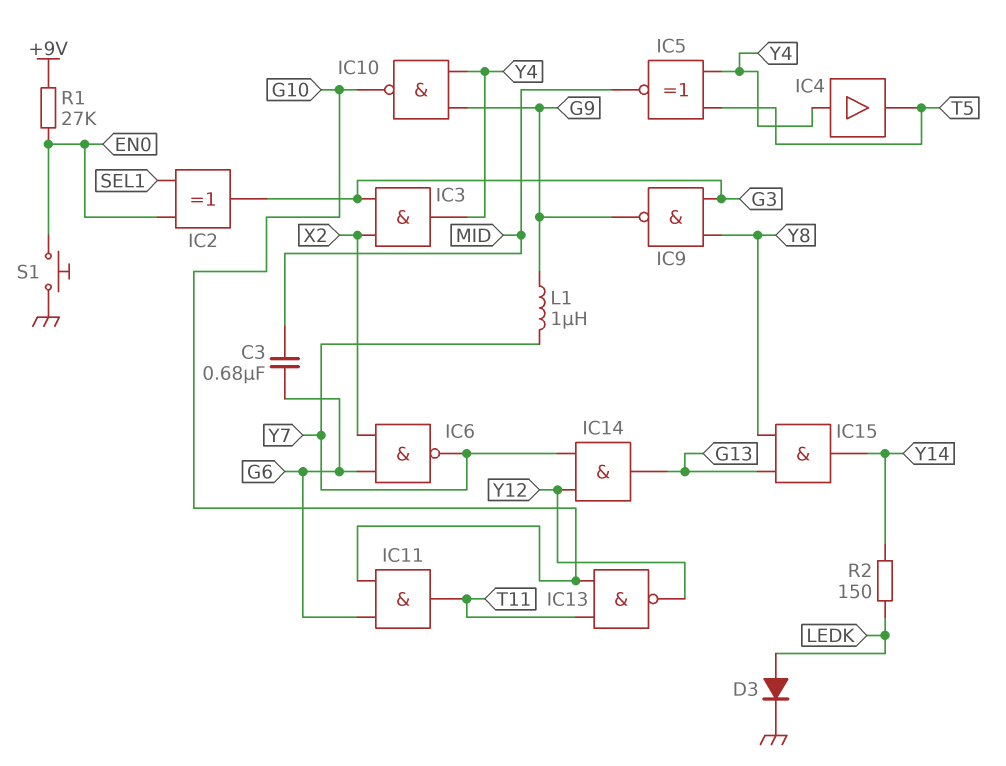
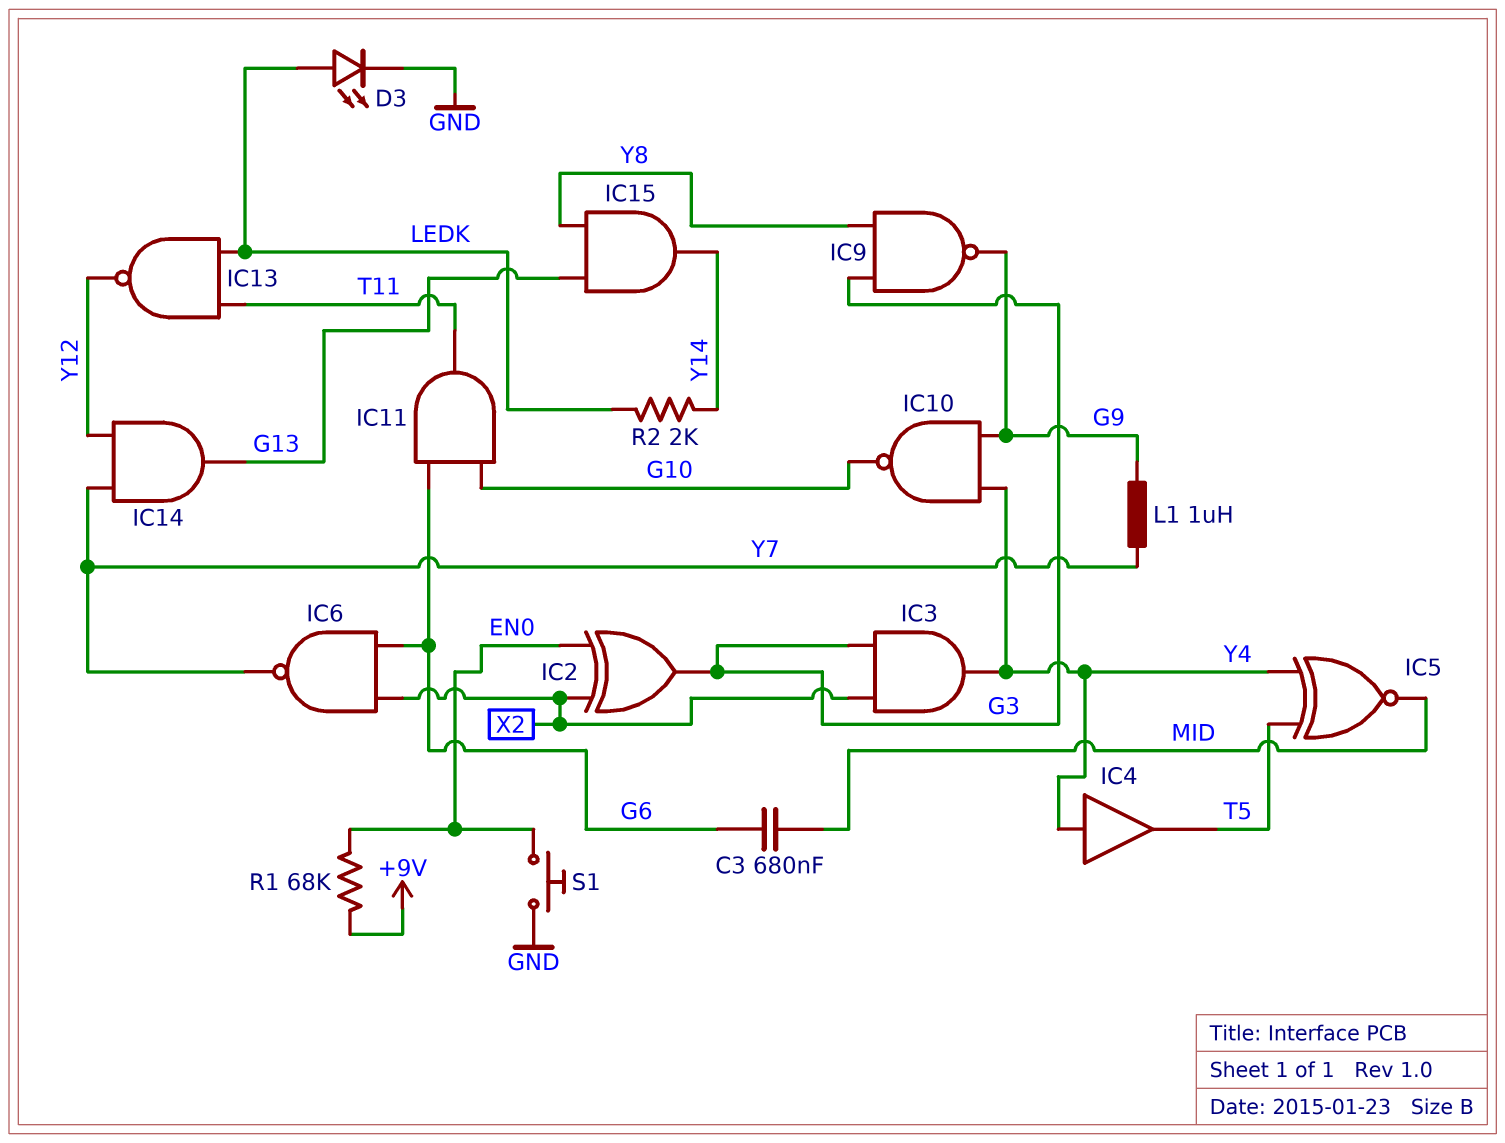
D3: diode (A LEDK, K GND) -> LED (A LEDK, K GND)
IC2: XOR (in EN0, in SEL1, out G3) -> XOR (in EN0, in X2, out G3)
IC13: NAND (in G10, in T11, out Y12) -> NAND (in LEDK, in T11, out Y12)
R1: 27k (+9V, EN0) -> 68k (+9V, EN0)
R2: 150 (LEDK, Y14) -> 2k (LEDK, Y14)

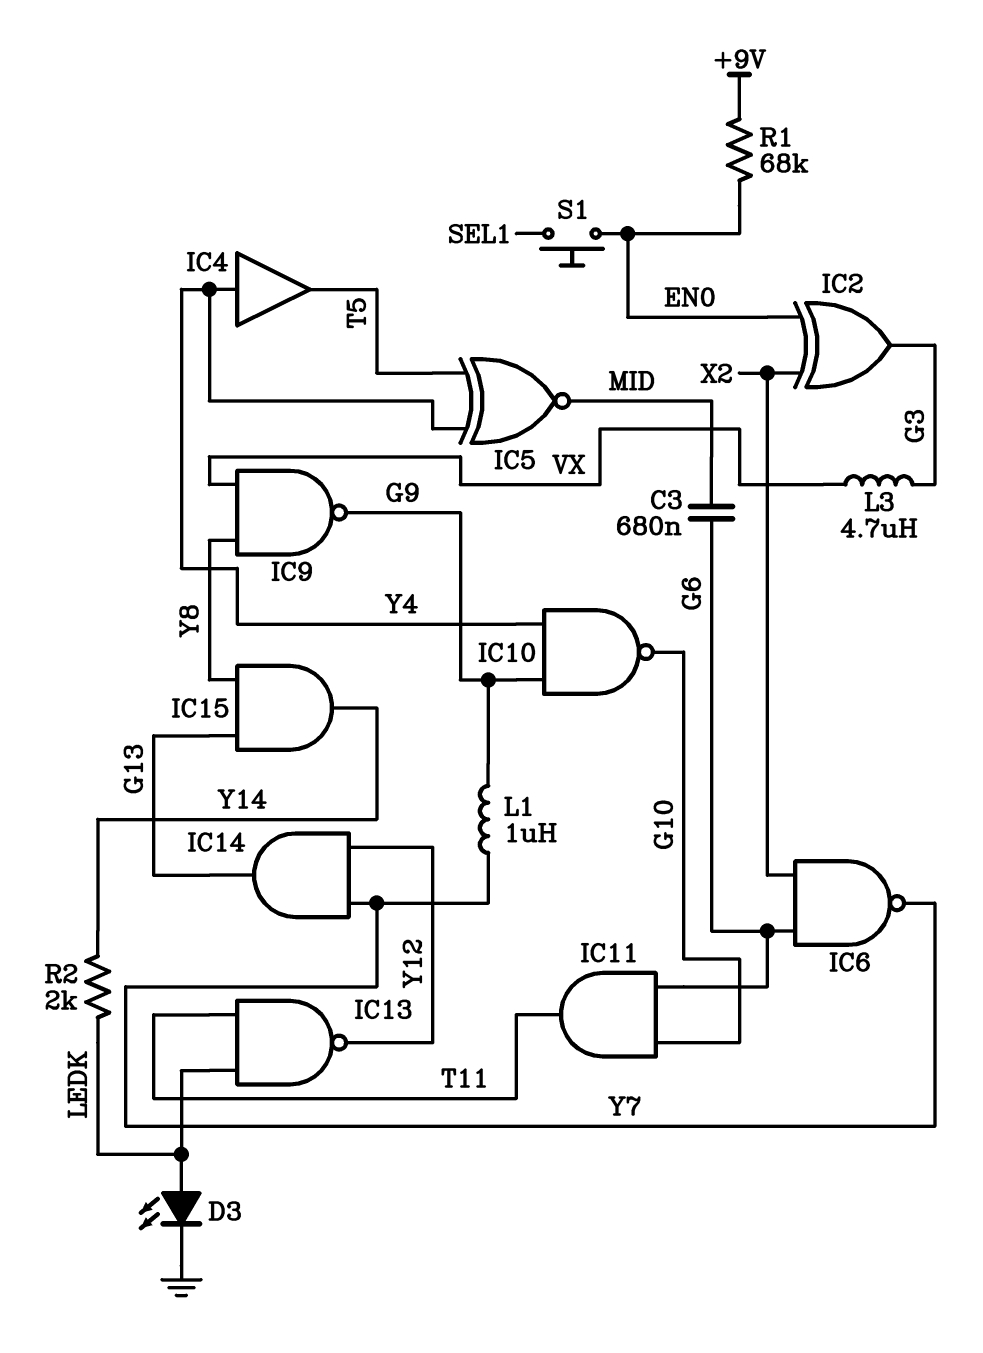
IC3: AND (in G3, in X2, out Y4) -> none
IC9: NAND (in G3, in Y8, out G9) -> NAND (in VX, in Y8, out G9)
L3: none -> 4.7uH (G3, VX)
S1: button (EN0, GND) -> button (EN0, SEL1)

